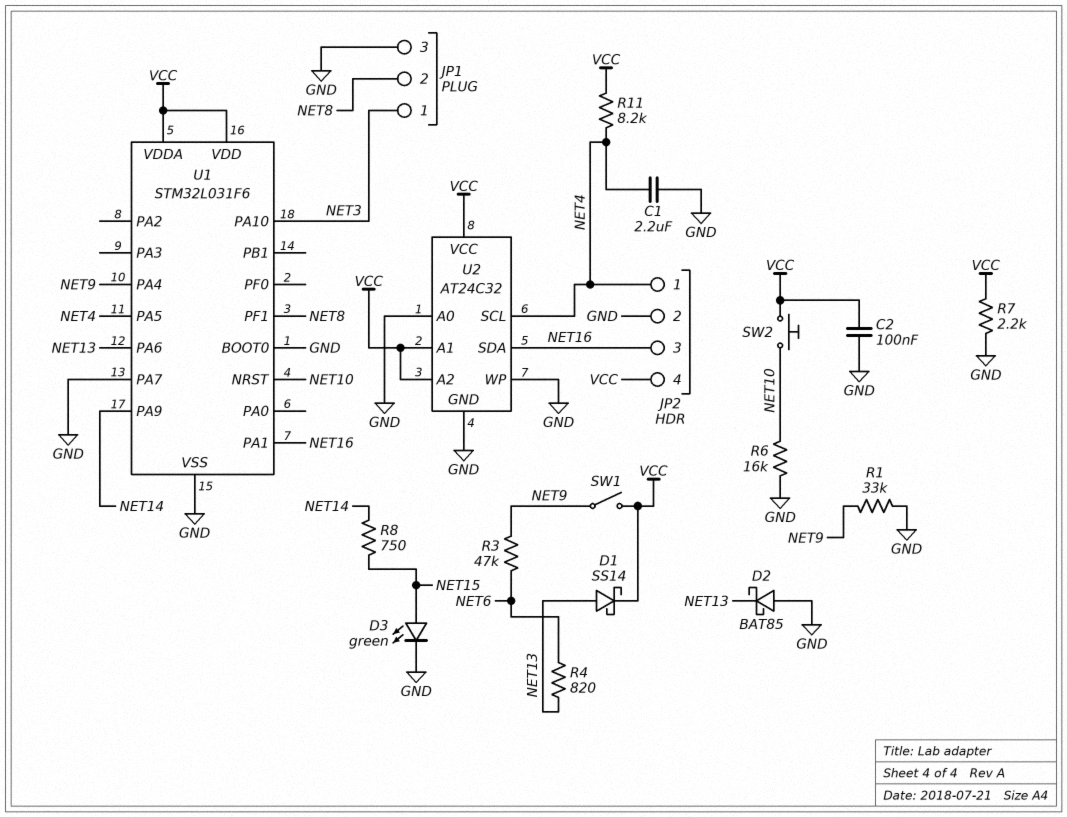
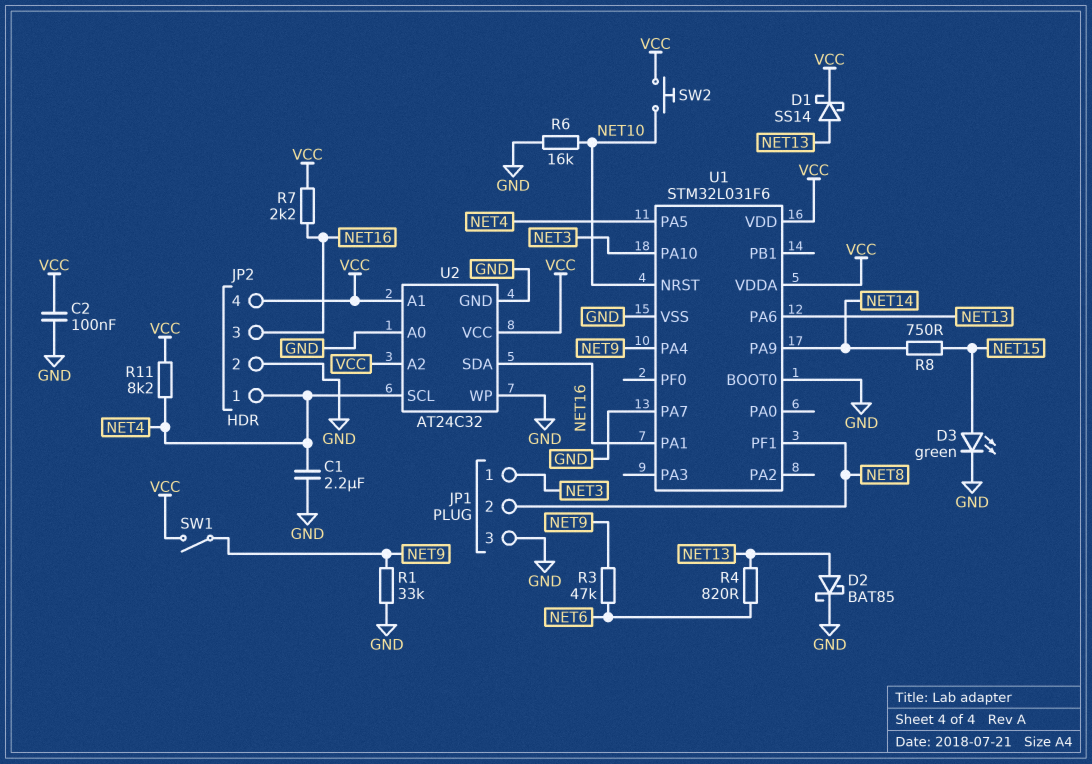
D2: schottky BAT85 (A GND, K NET13) -> schottky BAT85 (A NET13, K GND)
R7: 2.2k (GND, VCC) -> 2.2k (NET16, VCC)

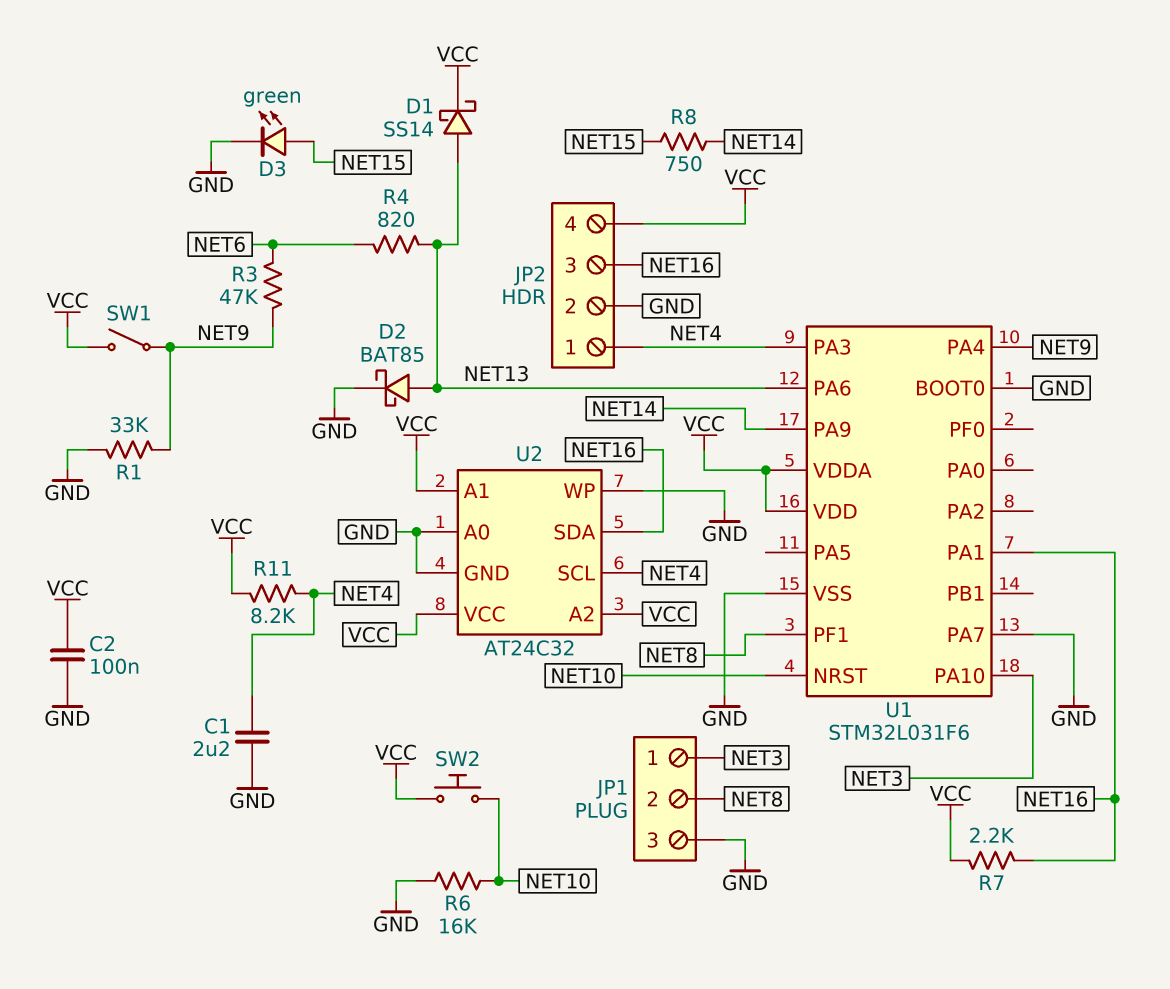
U1 pin PA3: none -> NET4
U1 pin PA5: NET4 -> none

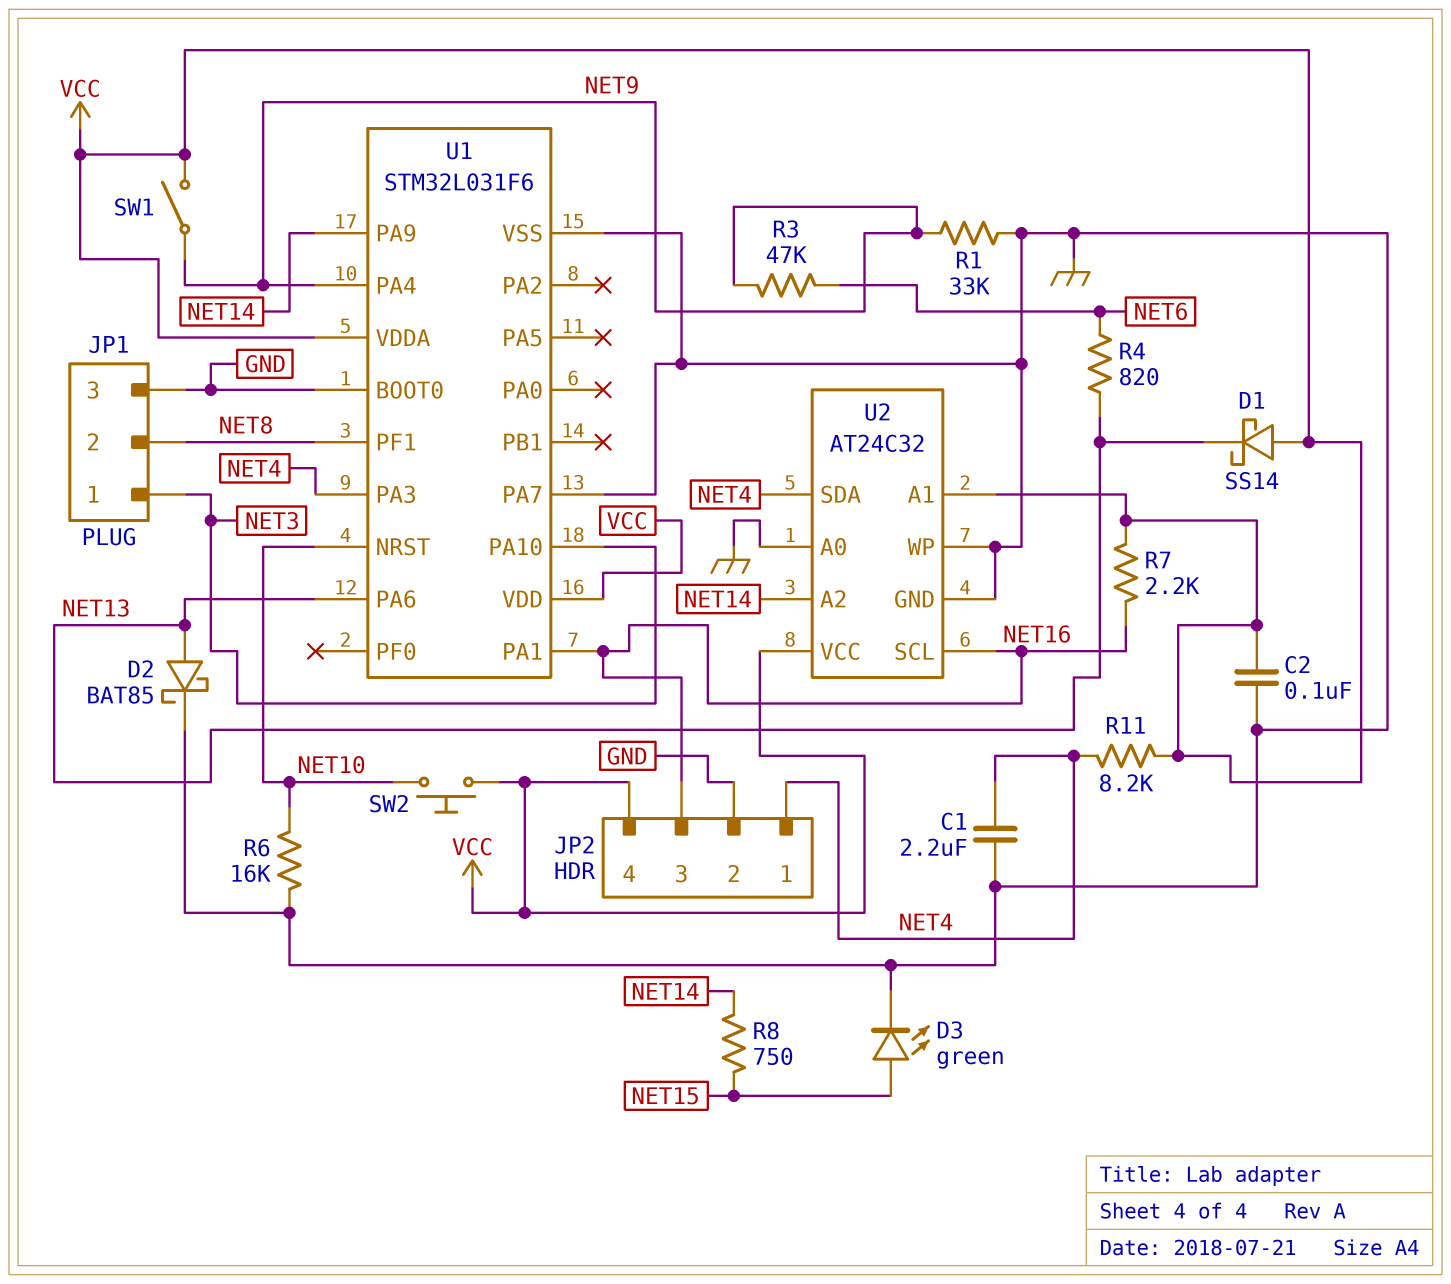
D1: schottky SS14 (A NET13, K VCC) -> schottky SS14 (A VCC, K NET13)
U2 pin A2: VCC -> NET14
U2 pin SCL: NET4 -> NET16
U2 pin SDA: NET16 -> NET4

